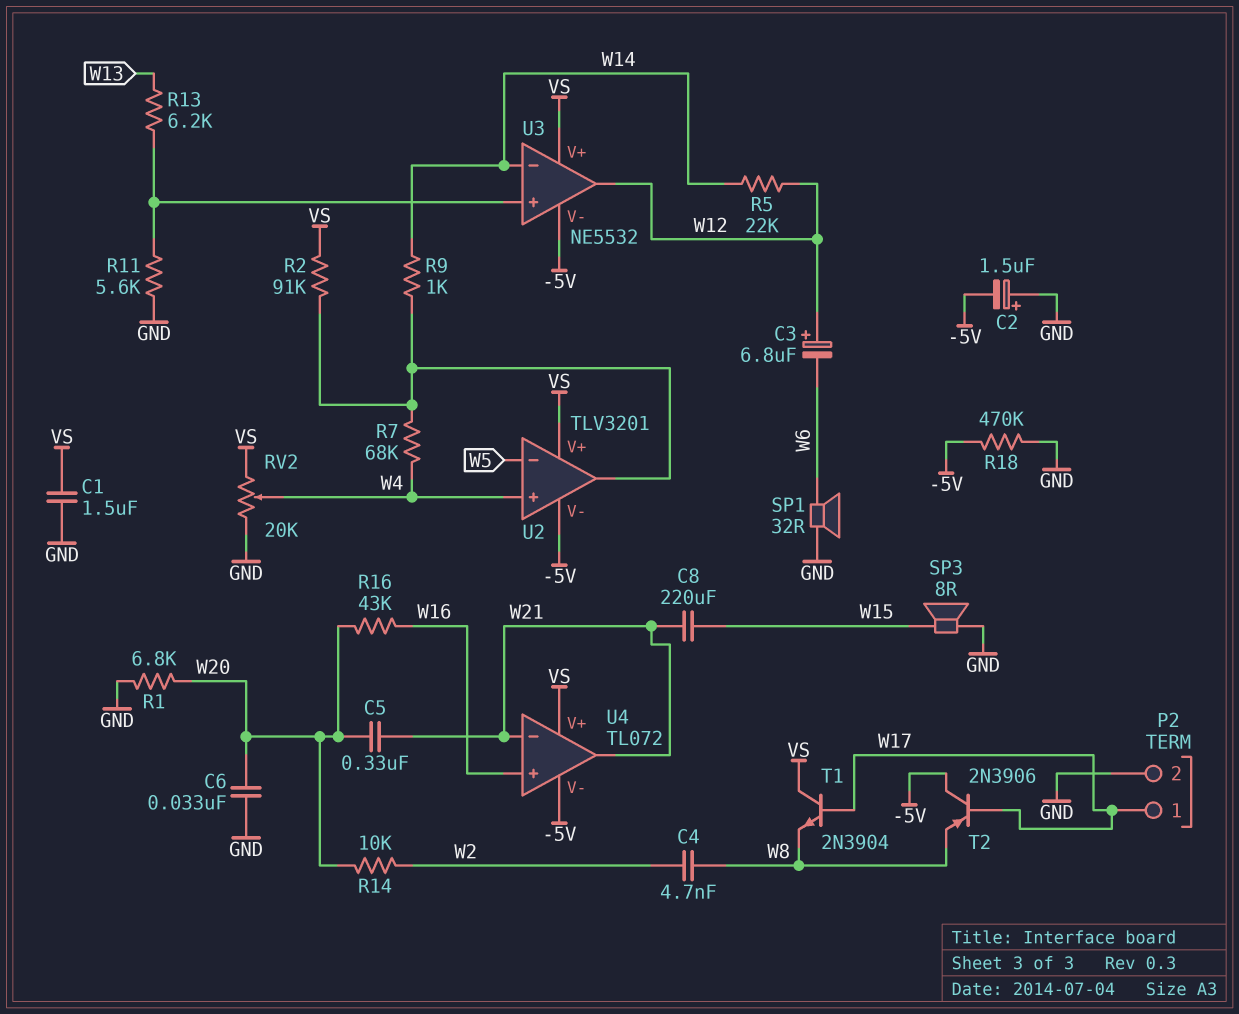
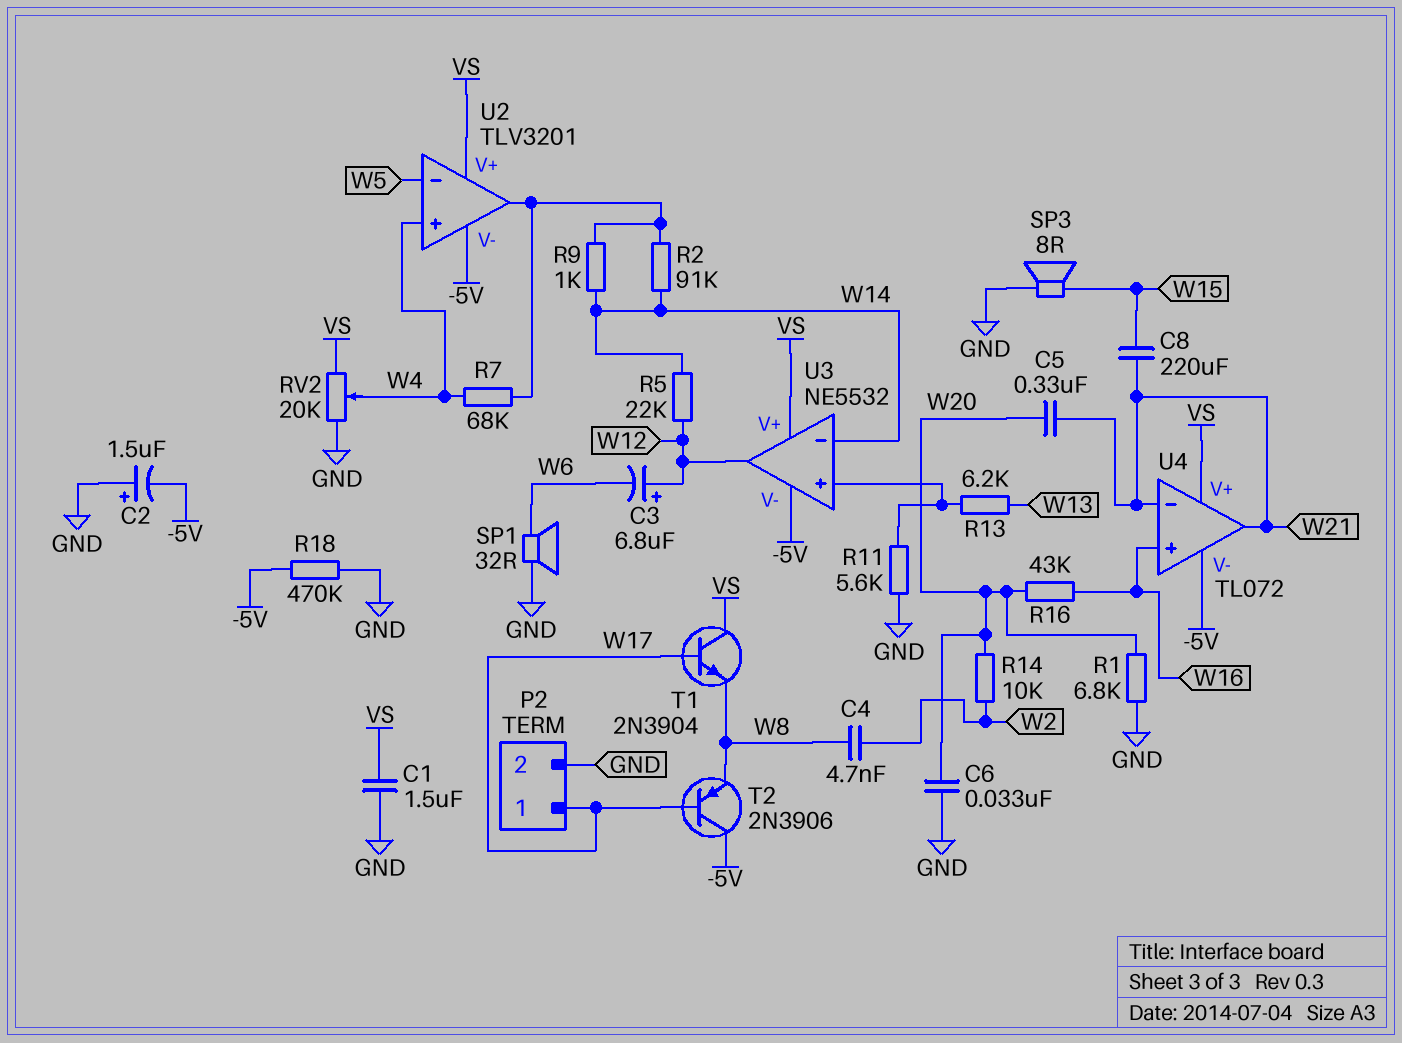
R2: 91k (U2/out, VS) -> 91k (U2/out, W14)

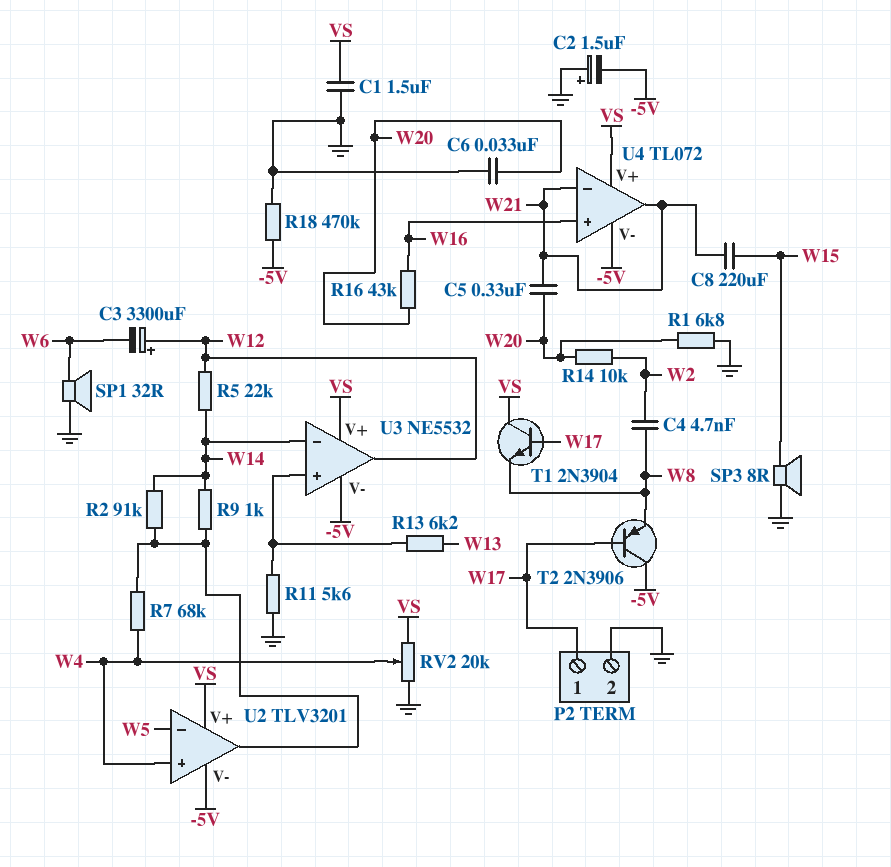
C3: 6.8uF (plus W12, minus W6) -> 3300uF (plus W12, minus W6)

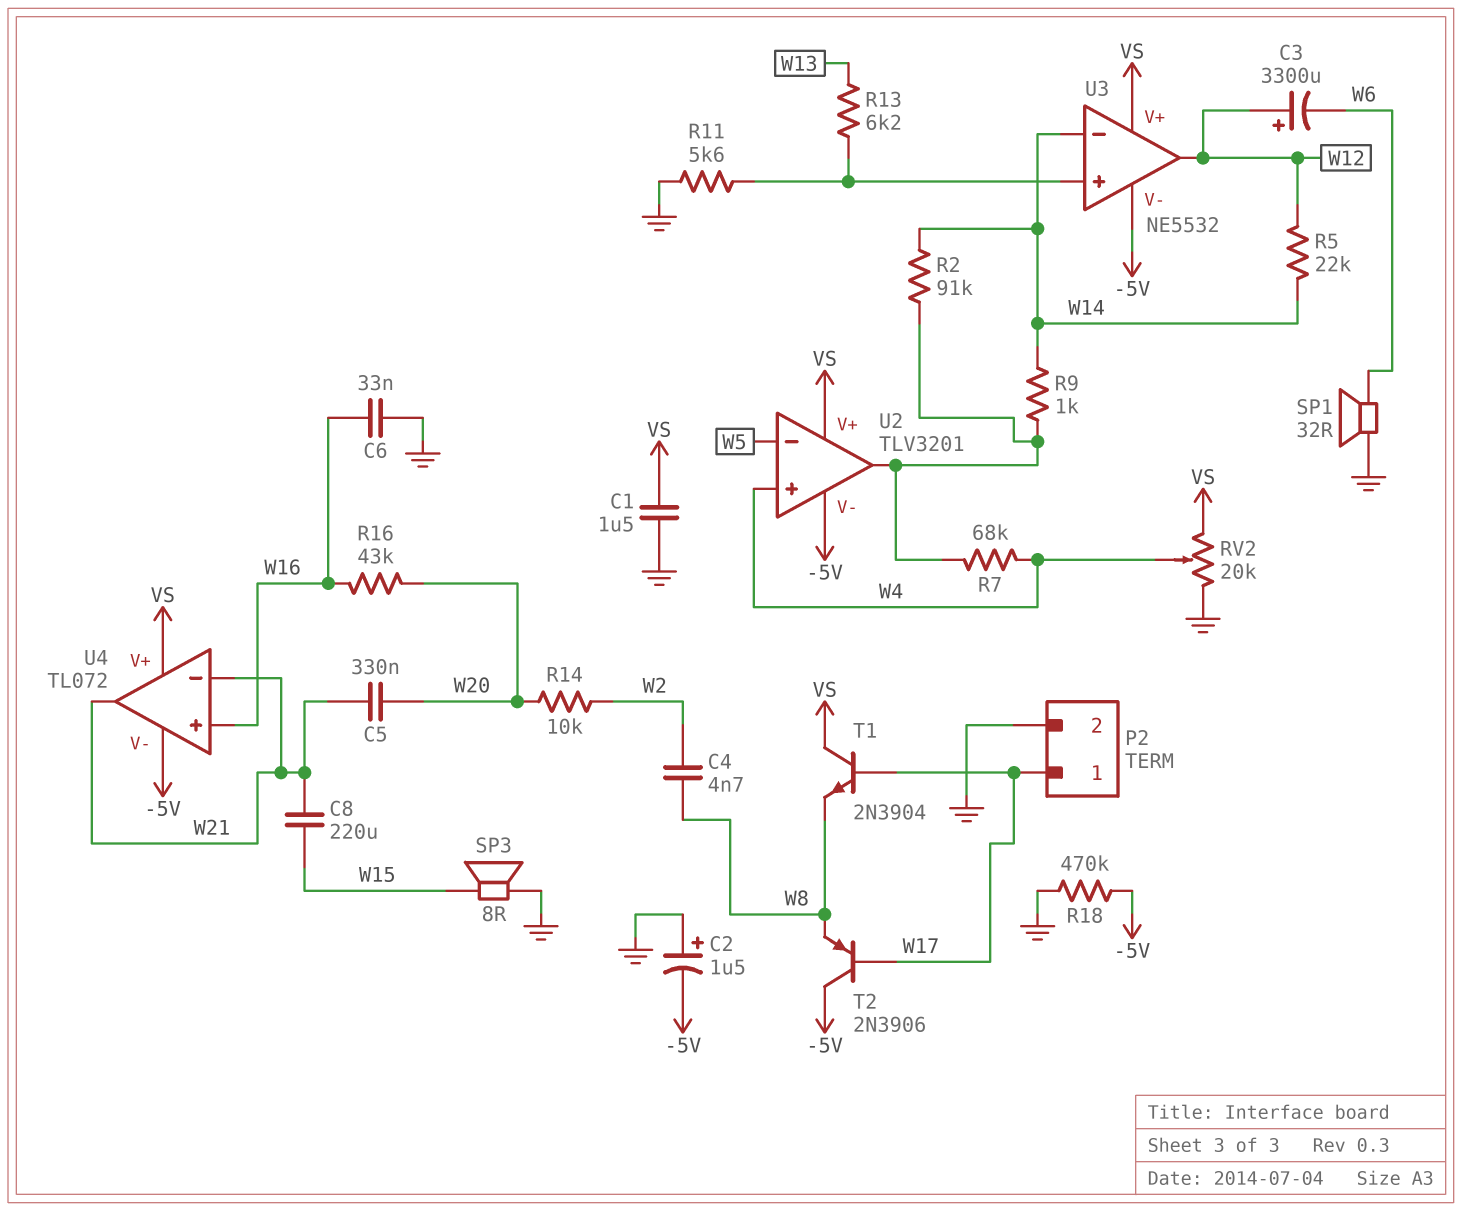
C6: 33nF (GND, W20) -> 33nF (GND, W16)
R1: 6.8k (GND, W20) -> none

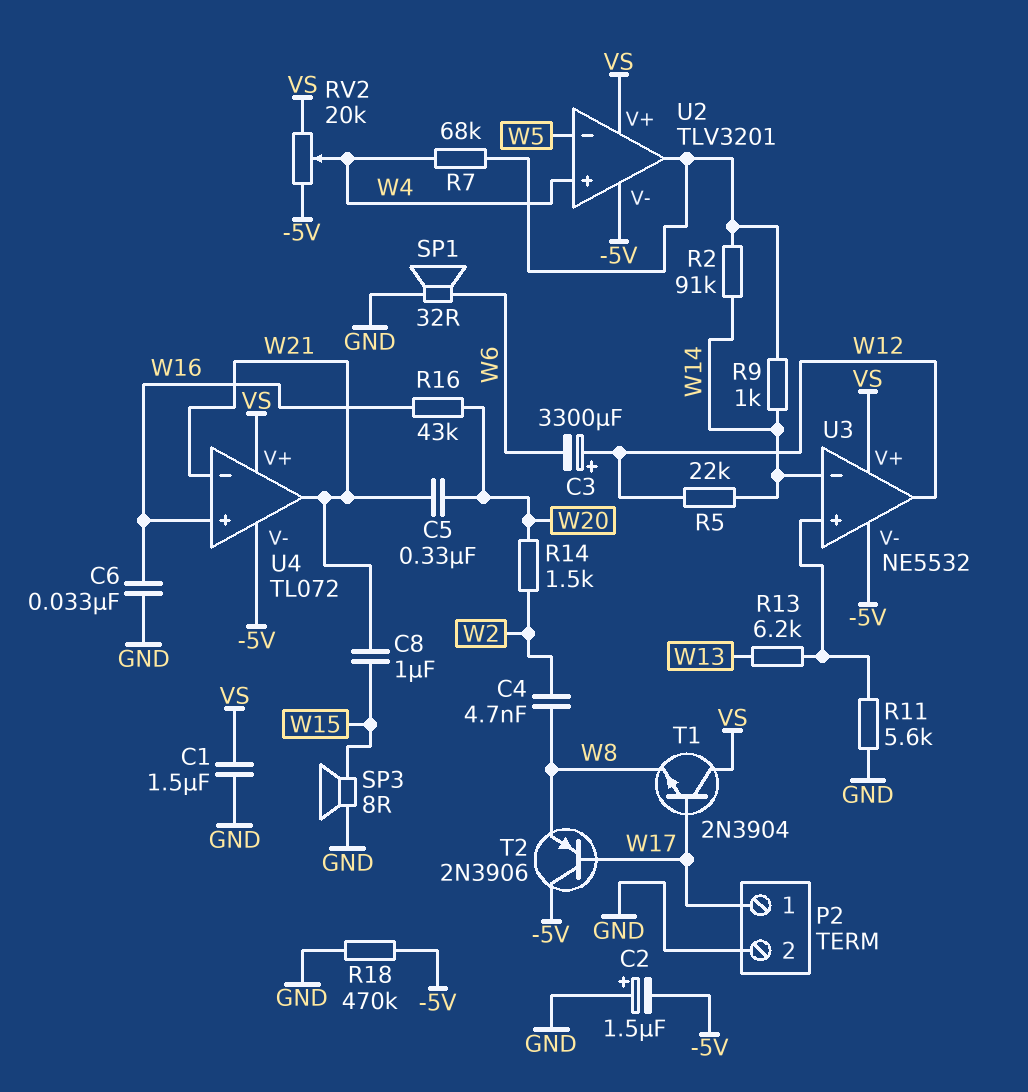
C8: 220uF (W15, W21) -> 1uF (W15, W21)
R14: 10k (W2, W20) -> 1.5k (W2, W20)
RV2: 20k (GND, VS, wiper W4) -> 20k (-5V, VS, wiper W4)

